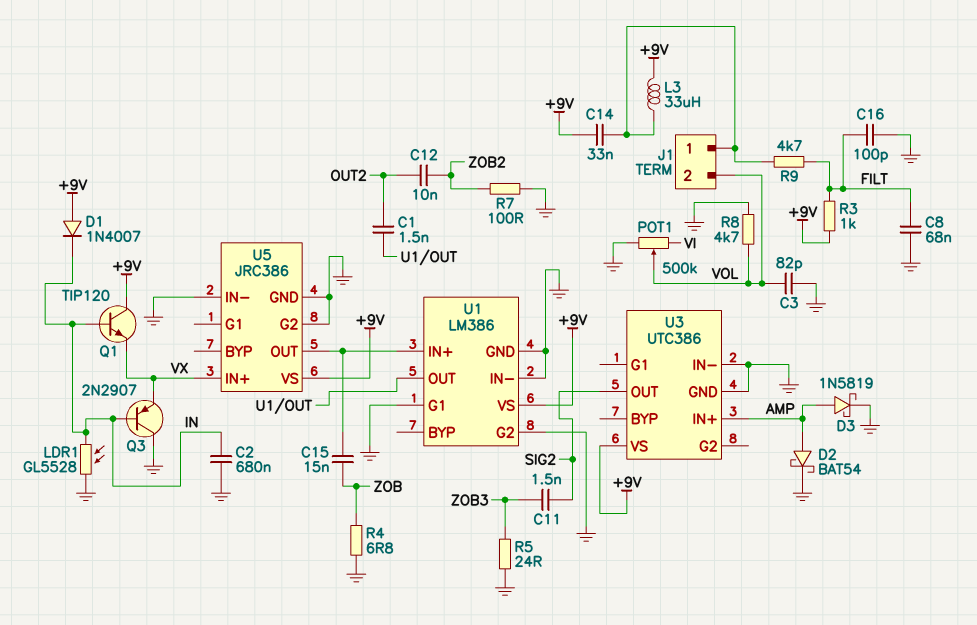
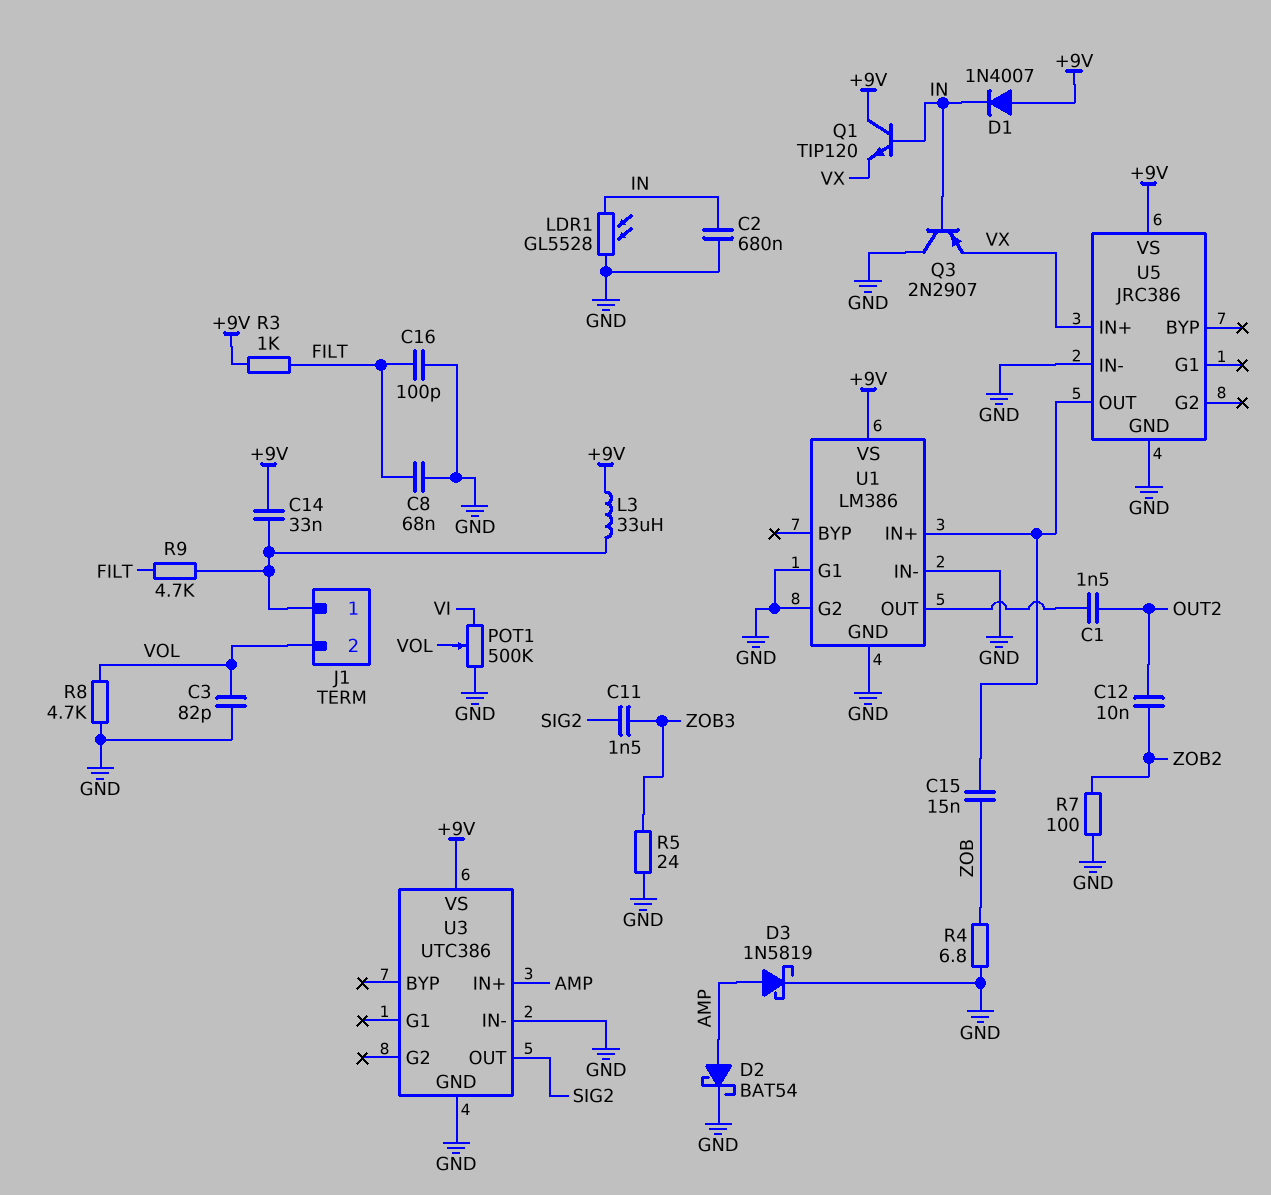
U5 pin G2: GND -> none

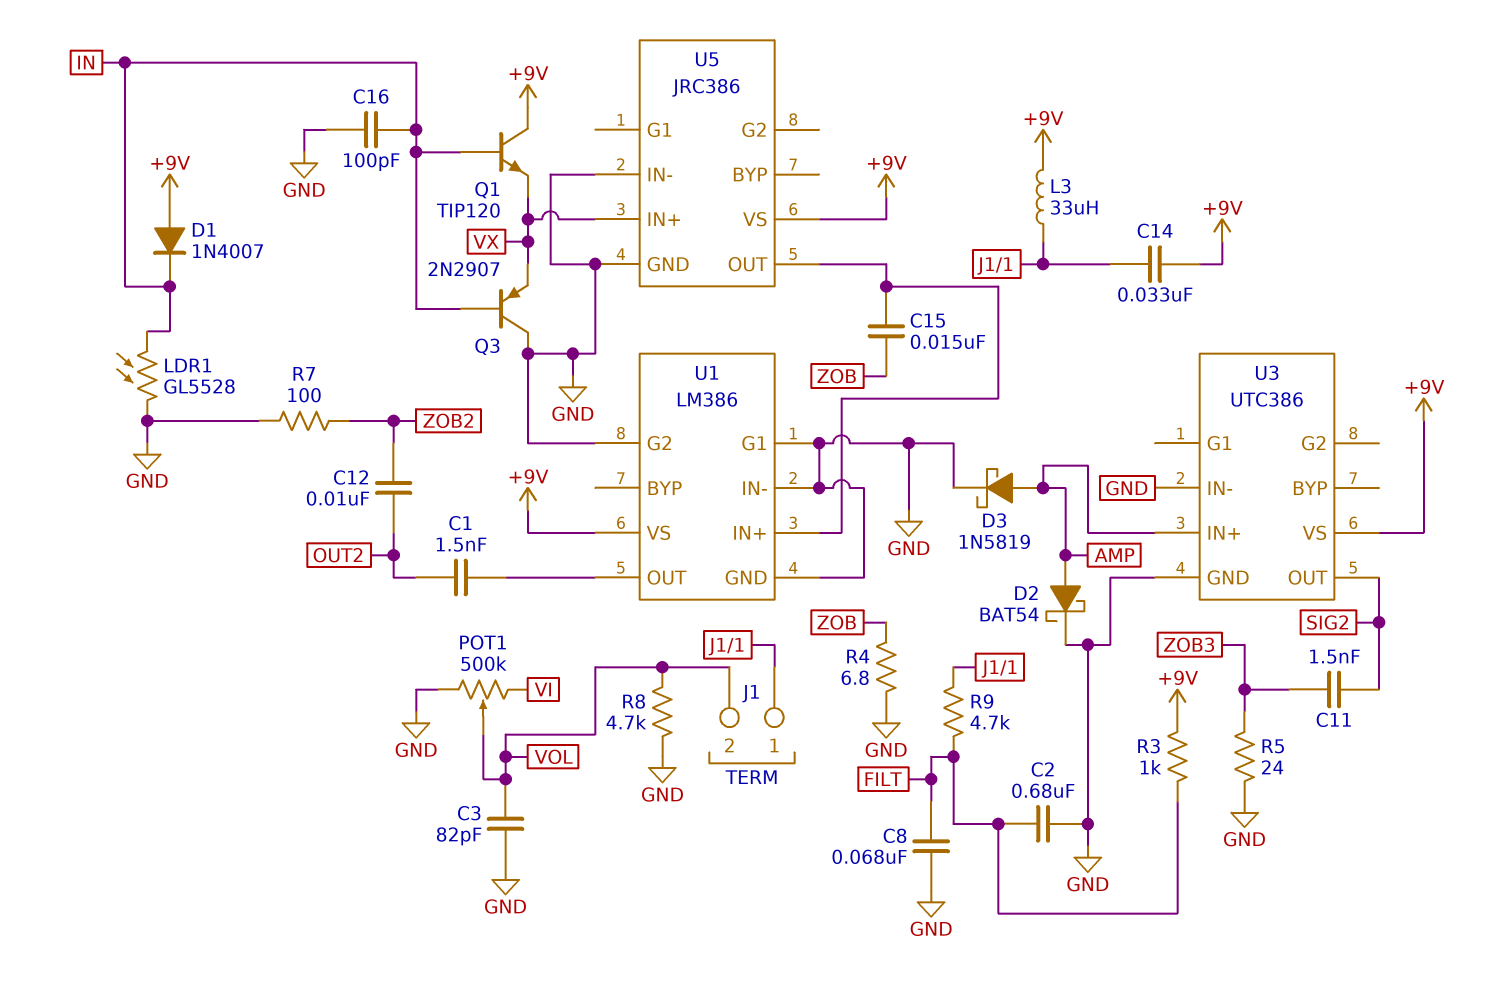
C2: 680nF (GND, IN) -> 680nF (FILT, GND)
C16: 100pF (FILT, GND) -> 100pF (GND, IN)

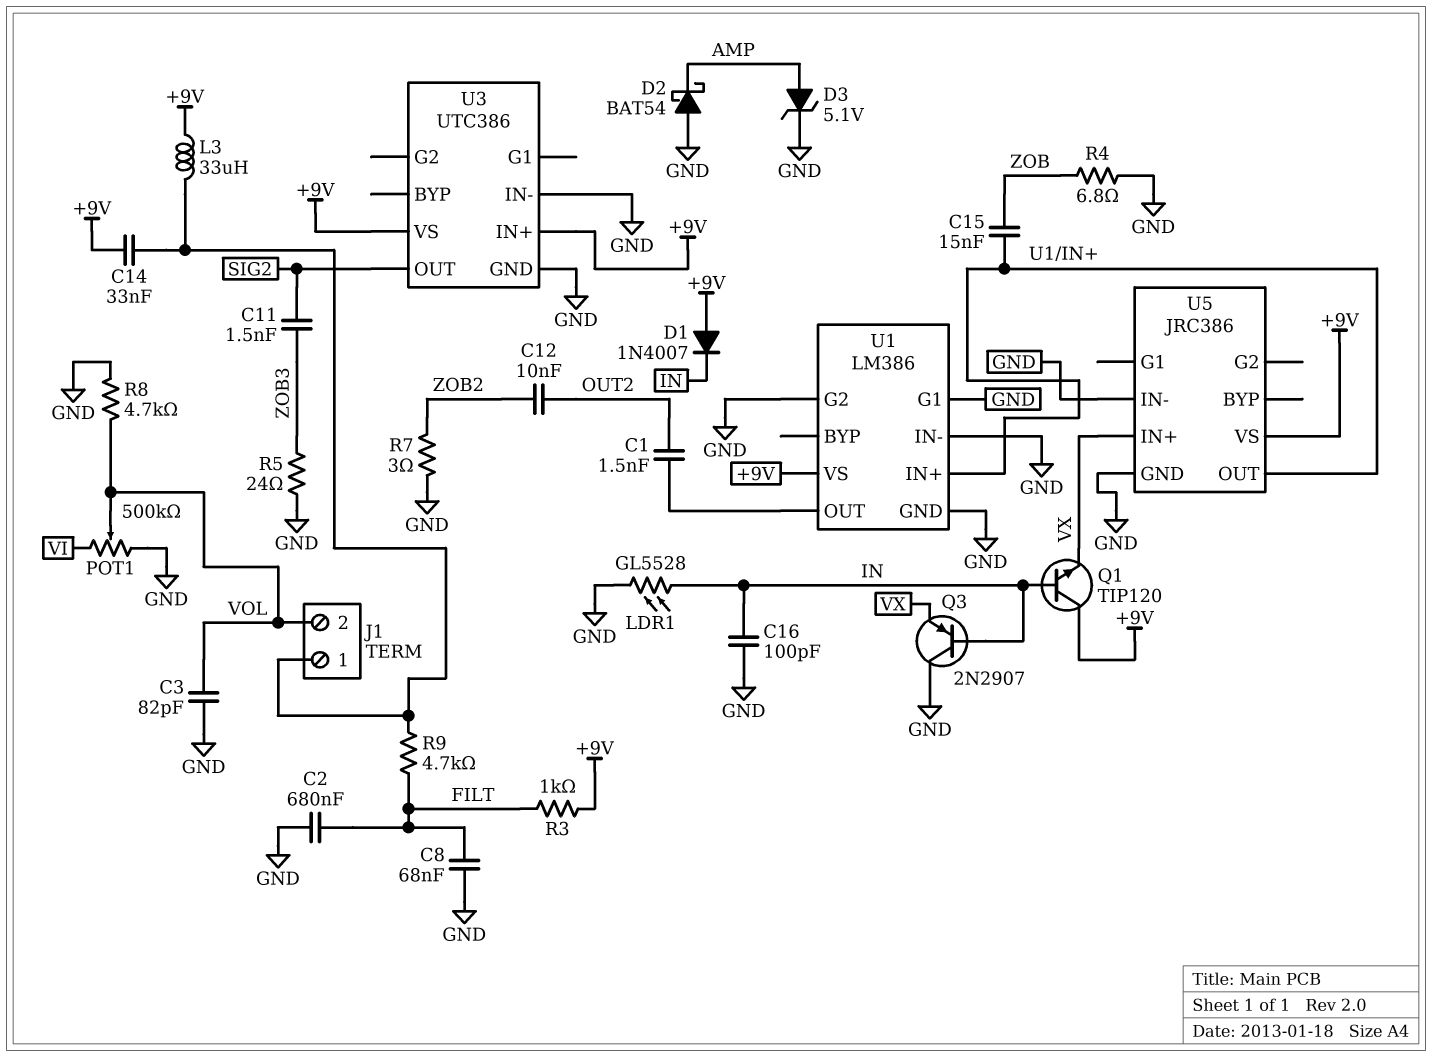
D2: schottky BAT54 (A AMP, K GND) -> schottky BAT54 (A GND, K AMP)
D3: schottky 1N5819 (A AMP, K GND) -> zener 5.1V (A AMP, K GND)
R7: 100 (GND, ZOB2) -> 3 (GND, ZOB2)
U3 pin IN+: AMP -> +9V

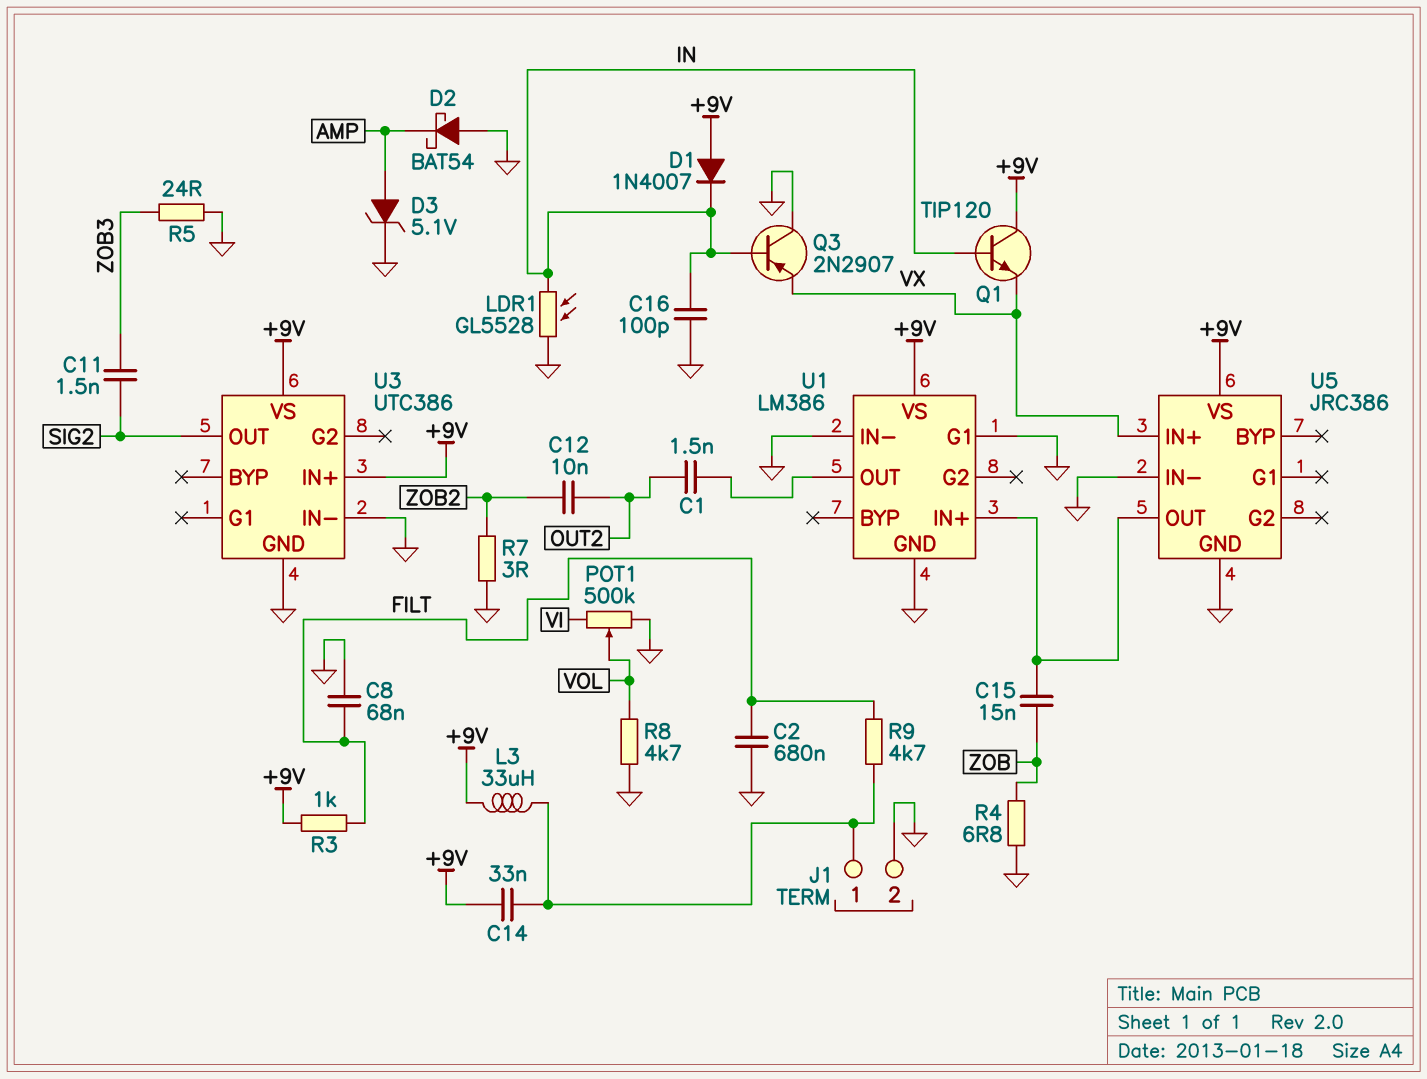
C3: 82pF (GND, VOL) -> none
J1 pin 2: VOL -> GND
U1 pin G2: GND -> none

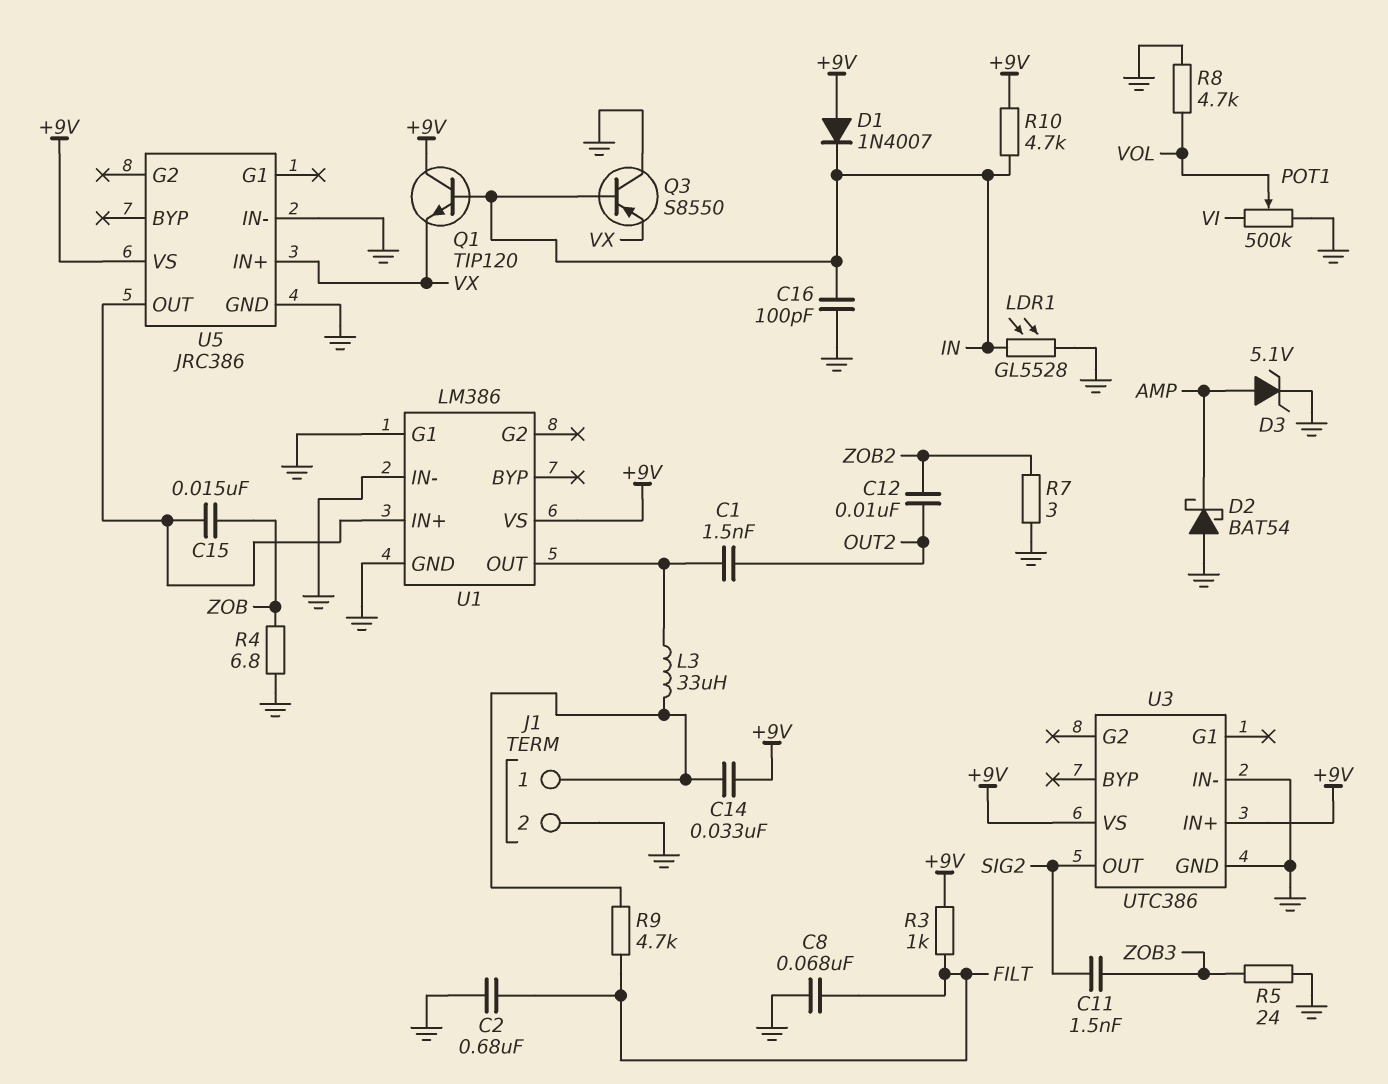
L3: 33uH (+9V, J1/1) -> 33uH (J1/1, U1/OUT)
Q3: PNP 2N2907 (B IN, C GND, E VX) -> PNP S8550 (B IN, C GND, E VX)
R10: none -> 4.7k (+9V, IN)

